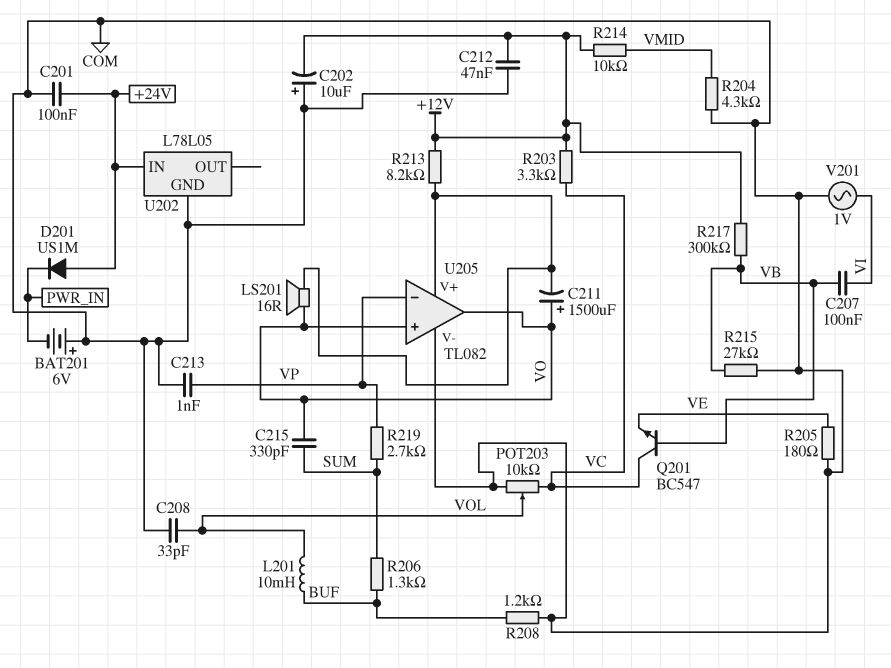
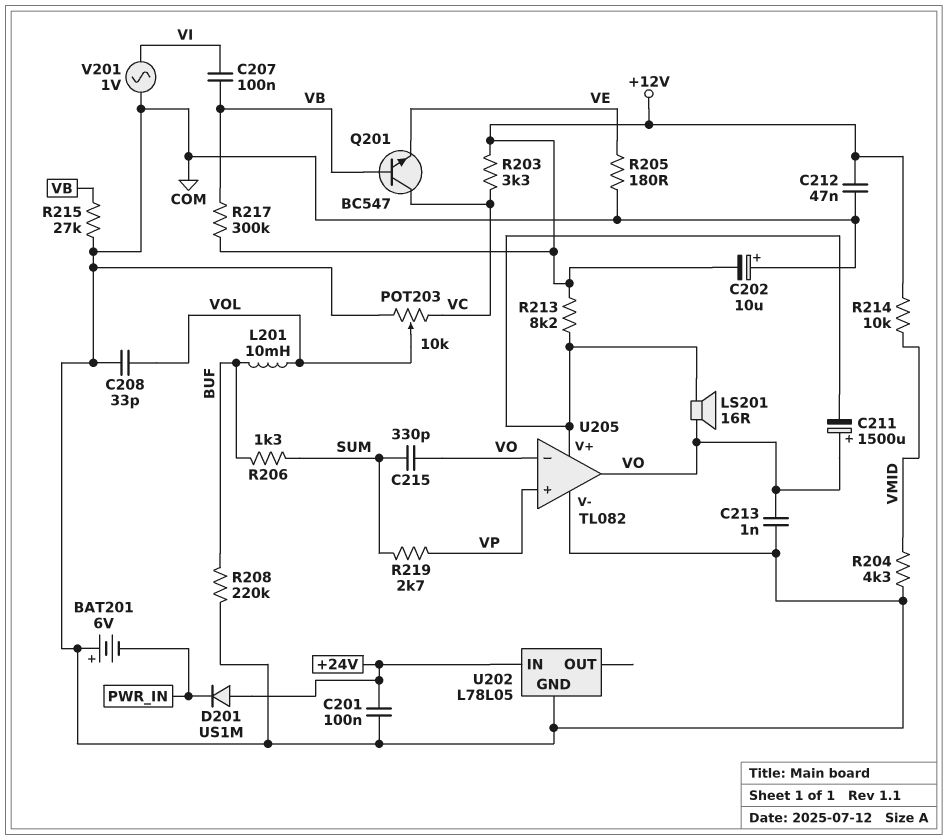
C213: 1nF (COM, VP) -> 1nF (COM, VO)
R208: 1.2k (BUF, COM) -> 220k (BUF, COM)
U205 pin in+: VO -> VP
U205 pin in-: VP -> VO

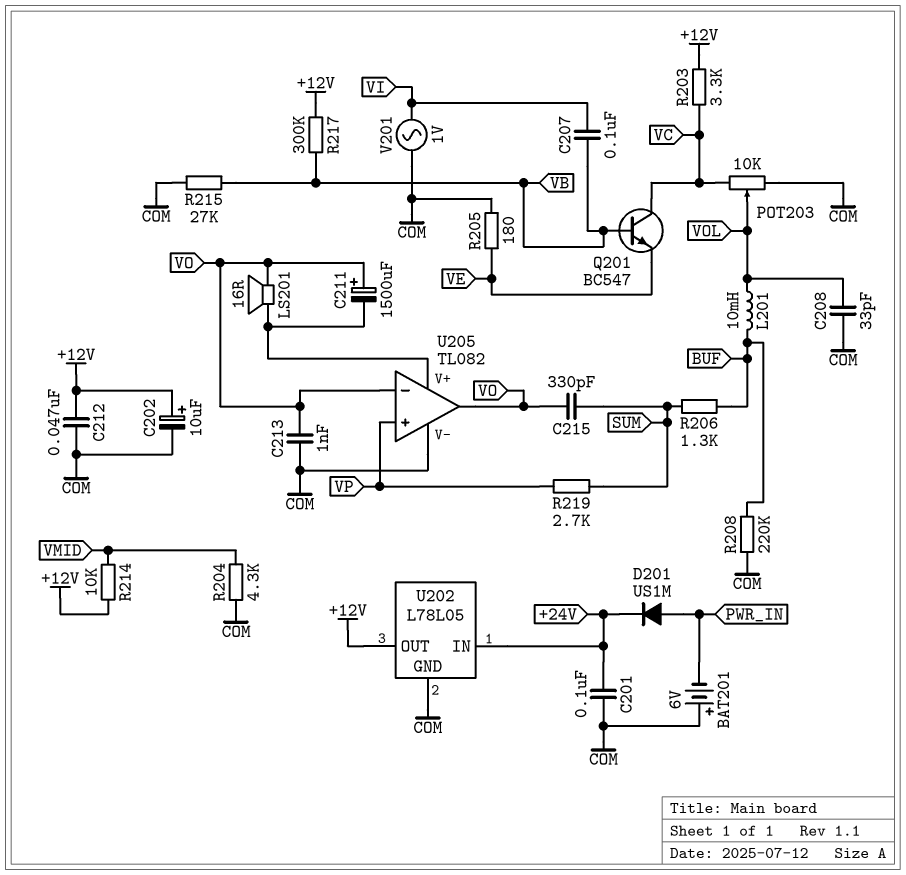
C202: 10uF (plus COM, minus +12V) -> 10uF (plus +12V, minus COM)
D201: diode US1M (A +24V, K PWR_IN) -> diode US1M (A PWR_IN, K +24V)
R213: 8.2k (+12V, U205/V+) -> none
U202 pin OUT: none -> +12V

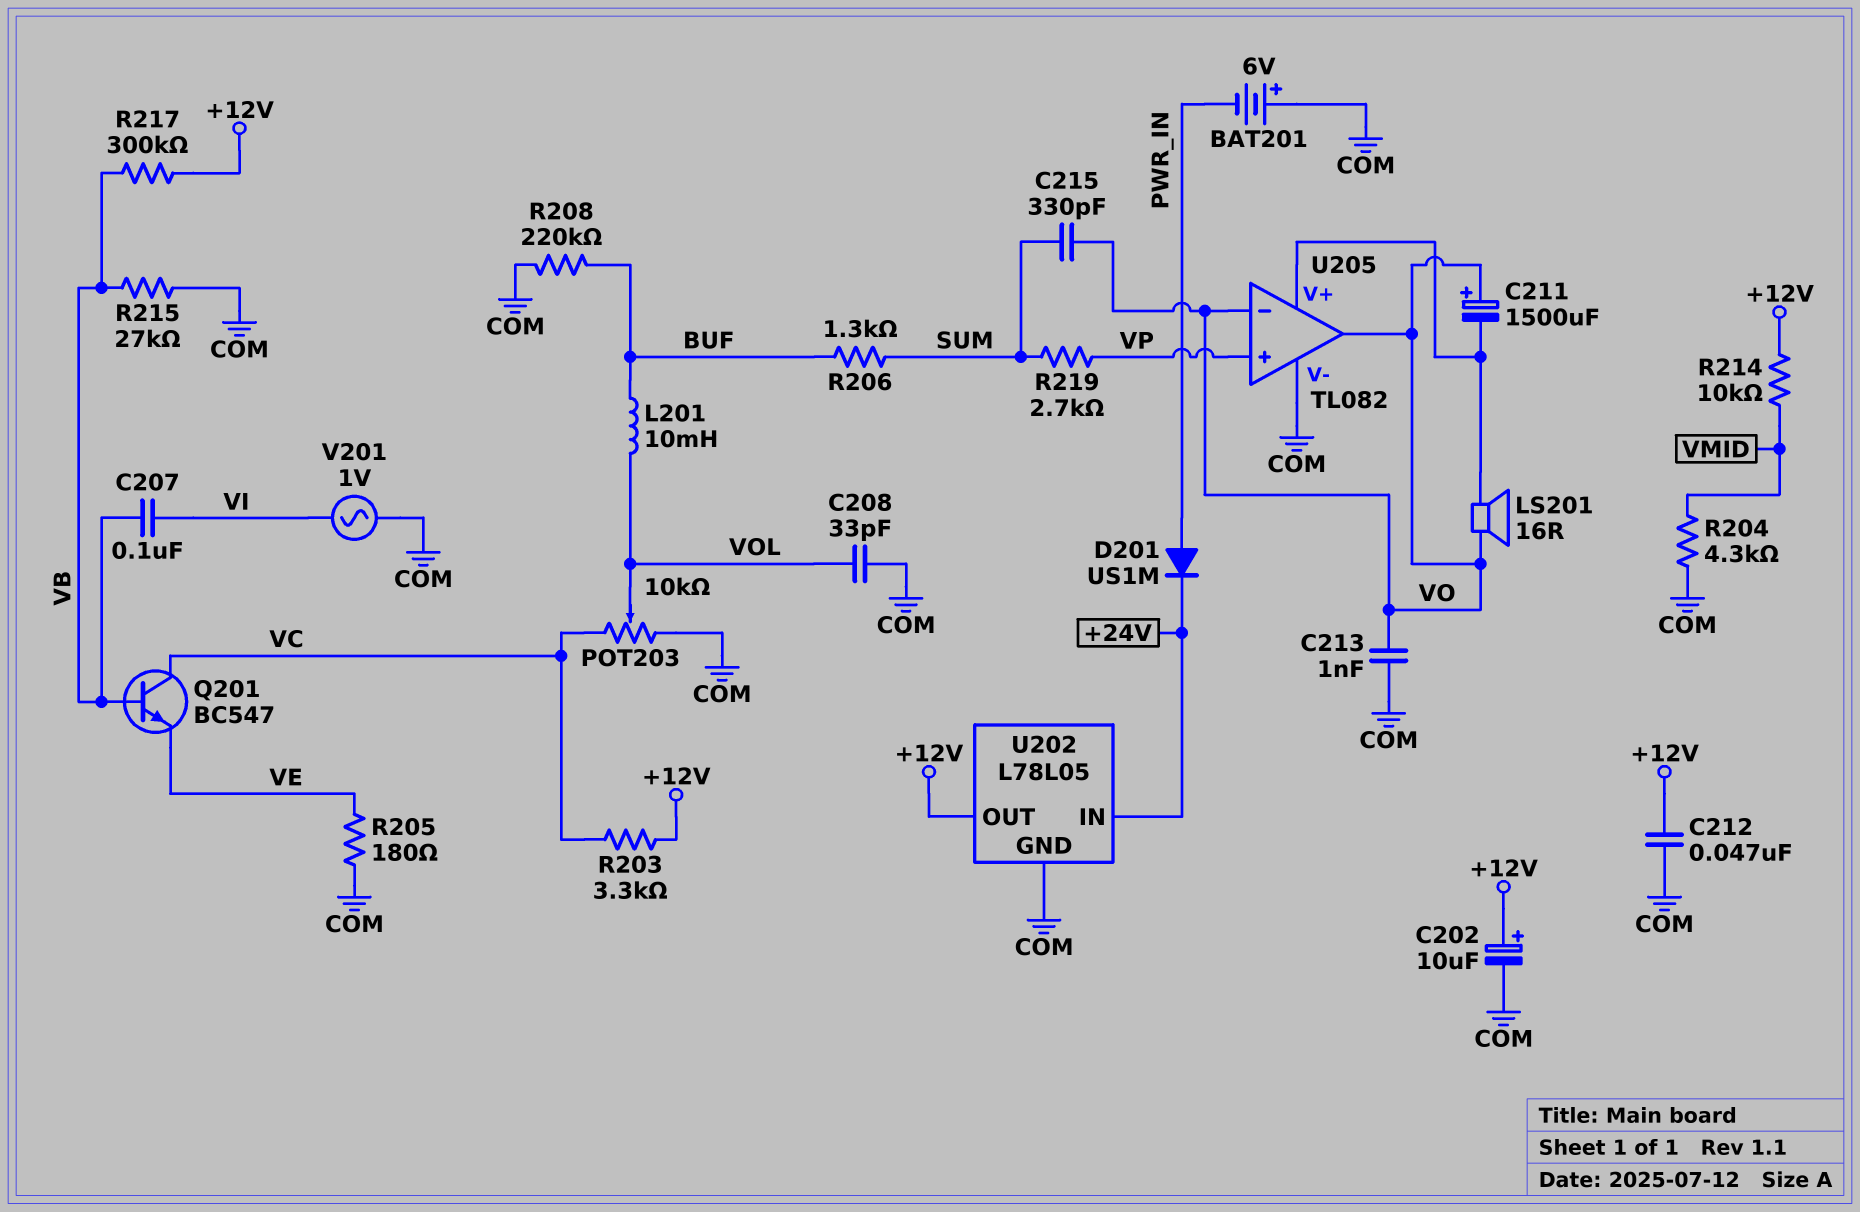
C201: 100nF (+24V, COM) -> none

